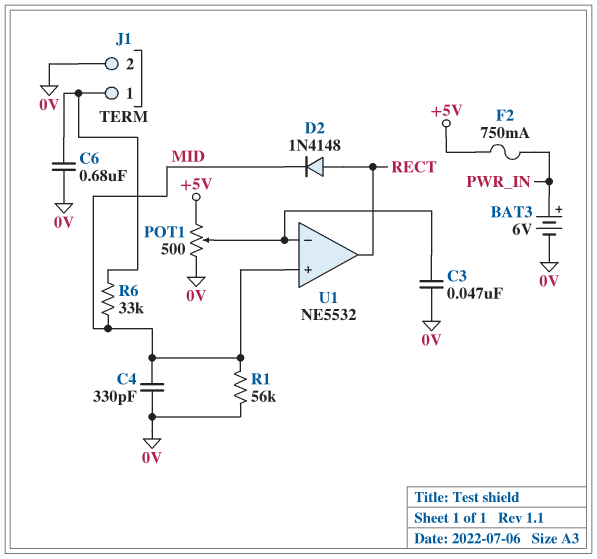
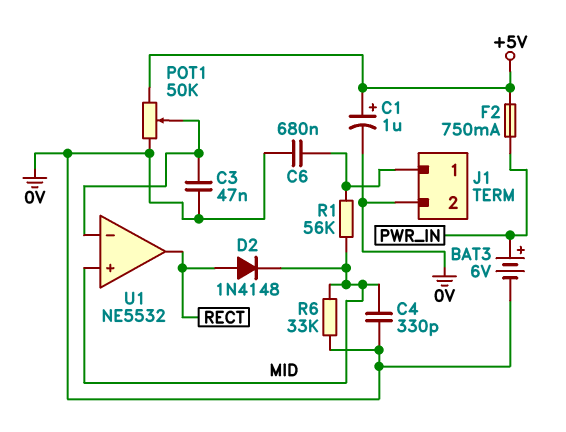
C1: none -> 1uF (plus +5V, minus 0V)
POT1: 500 (+5V, 0V, wiper U1/in-) -> 50k (+5V, 0V, wiper U1/in-)
R1: 56k (0V, MID) -> 56k (J1/1, MID)
R6: 33k (J1/1, MID) -> 33k (0V, MID)

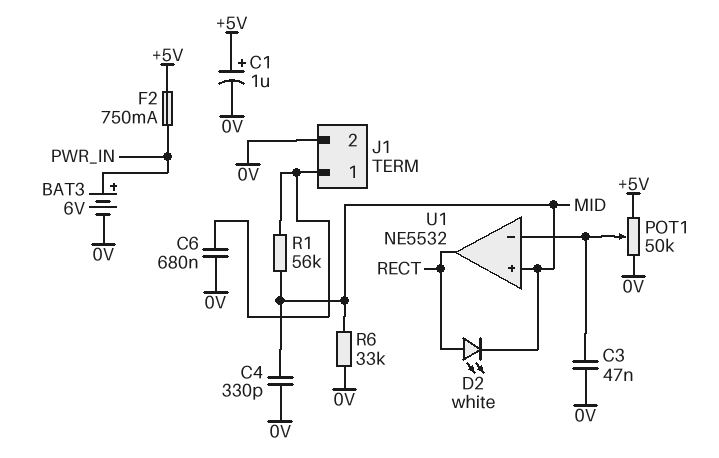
D2: diode 1N4148 (A RECT, K MID) -> LED white (A RECT, K MID)

